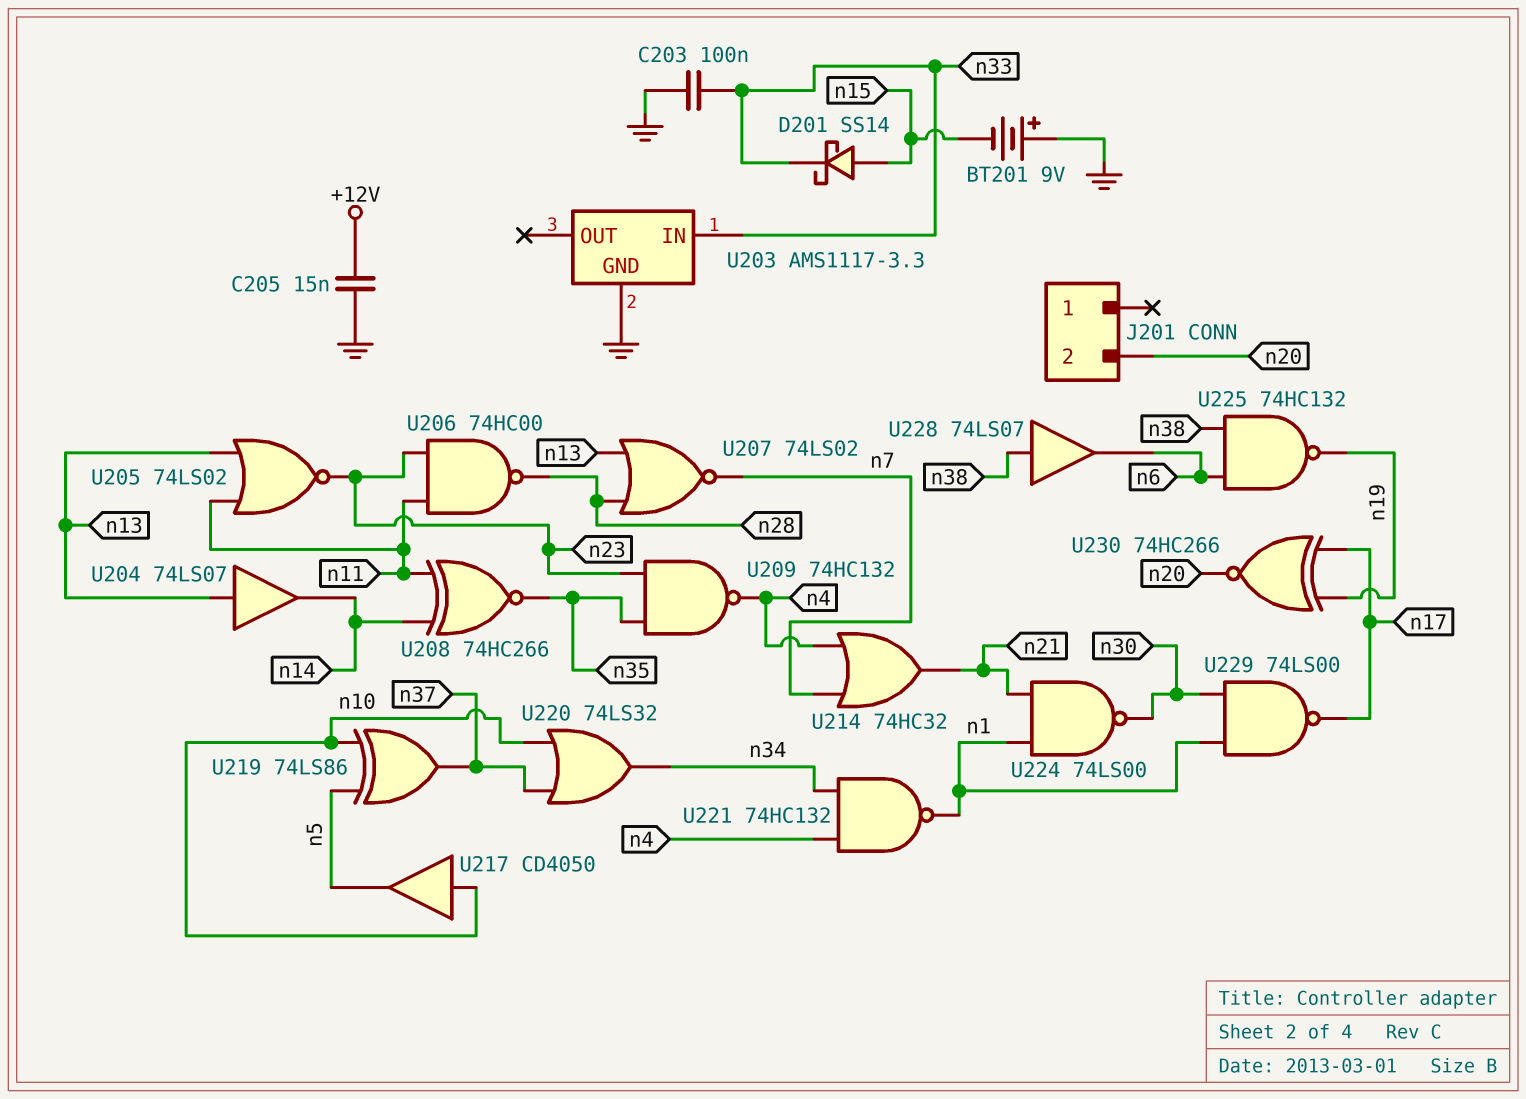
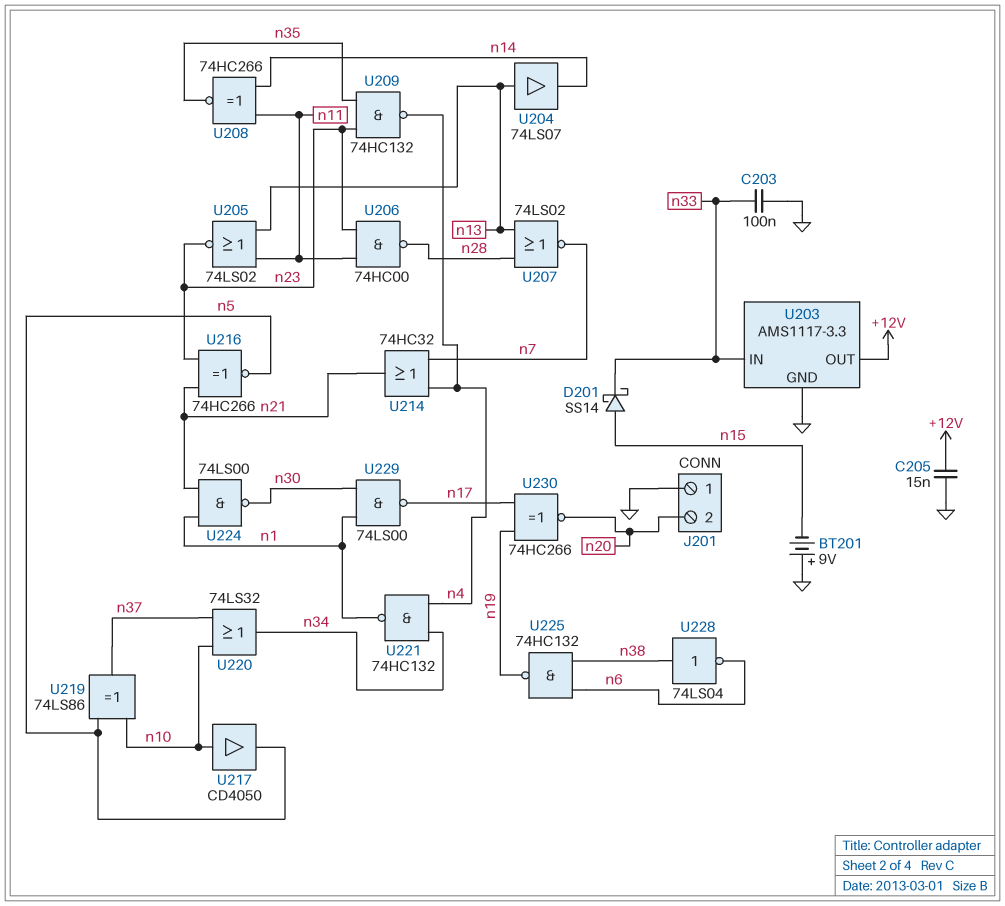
J201 pin 1: none -> GND
U203 pin OUT: none -> +12V
U216: none -> XNOR 74HC266 (in n21, in n23, out n5)
U228: buffer 74LS07 (in n38, out n6) -> NOT 74LS04 (in n38, out n6)

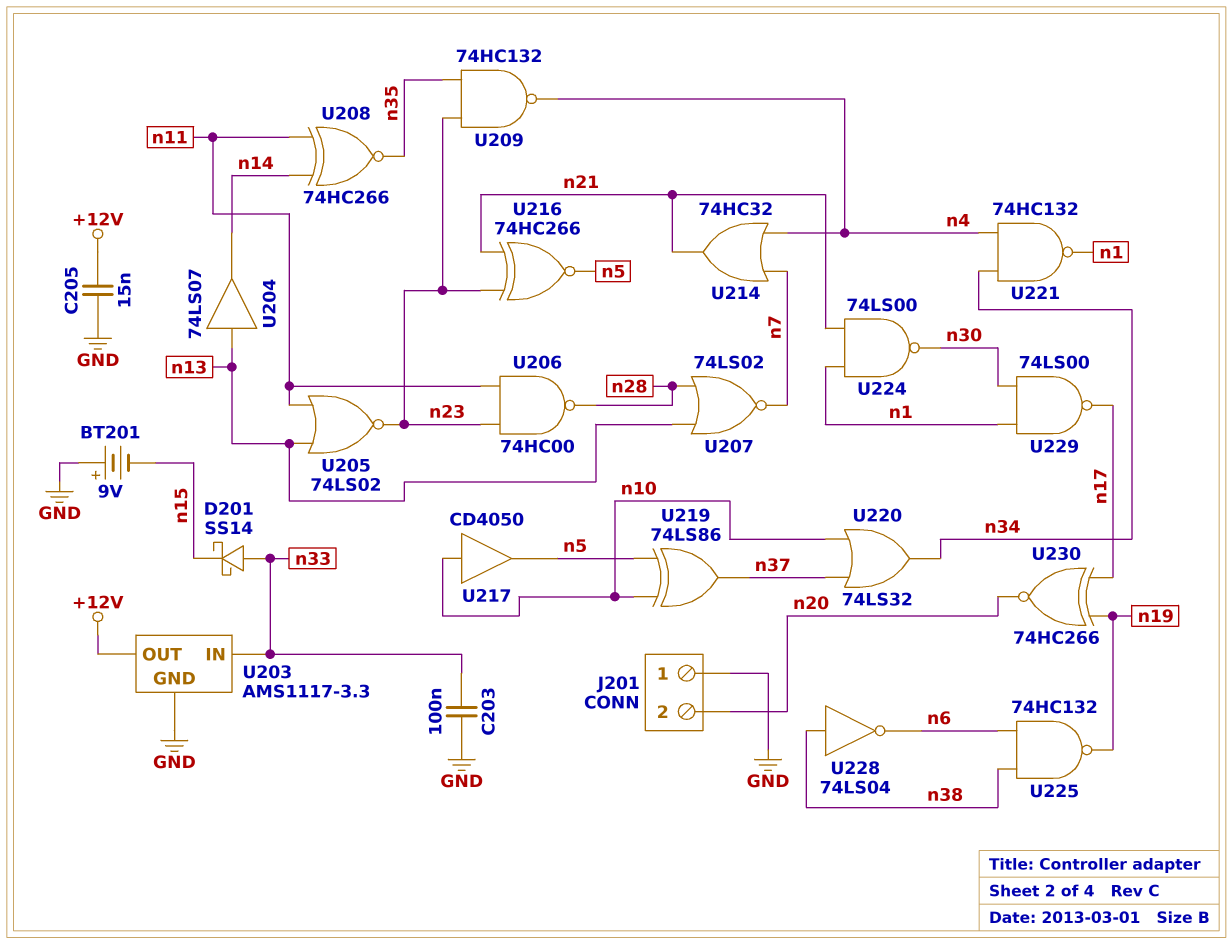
D201: schottky SS14 (A n15, K n33) -> schottky SS14 (A n33, K n15)

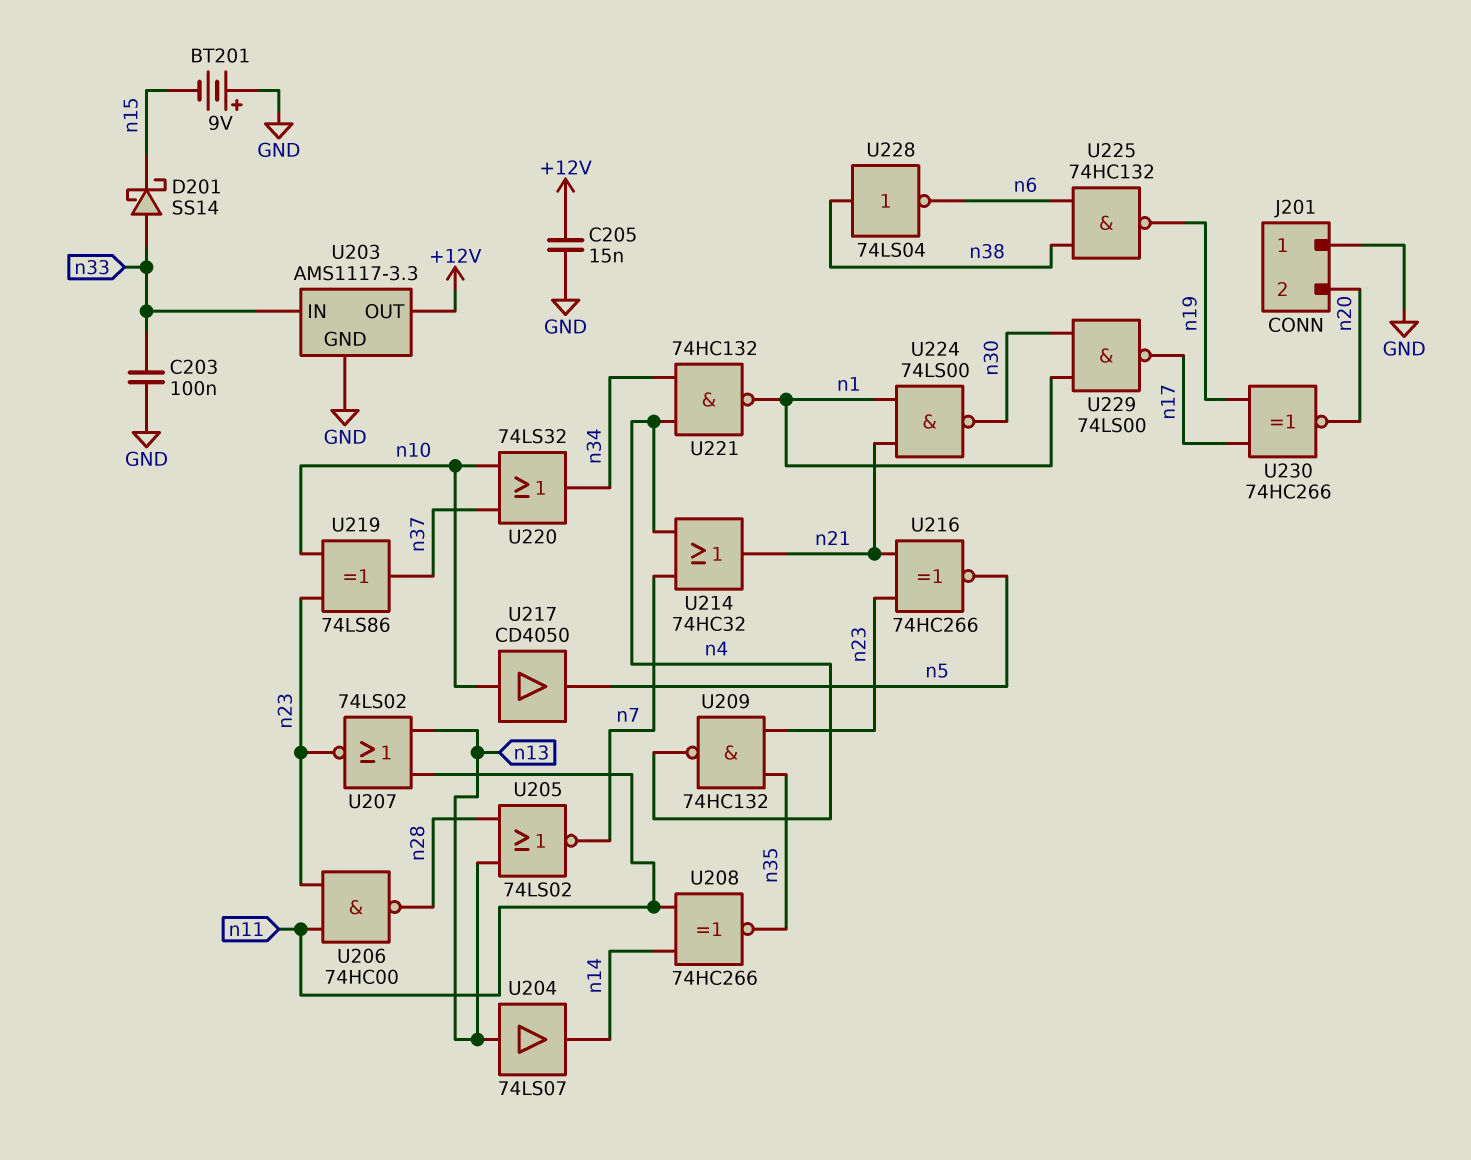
U205: NOR 74LS02 (in n11, in n13, out n23) -> NOR 74LS02 (in n13, in n28, out n7)
U207: NOR 74LS02 (in n13, in n28, out n7) -> NOR 74LS02 (in n11, in n13, out n23)
U219: XOR 74LS86 (in n5, in n10, out n37) -> XOR 74LS86 (in n10, in n23, out n37)

